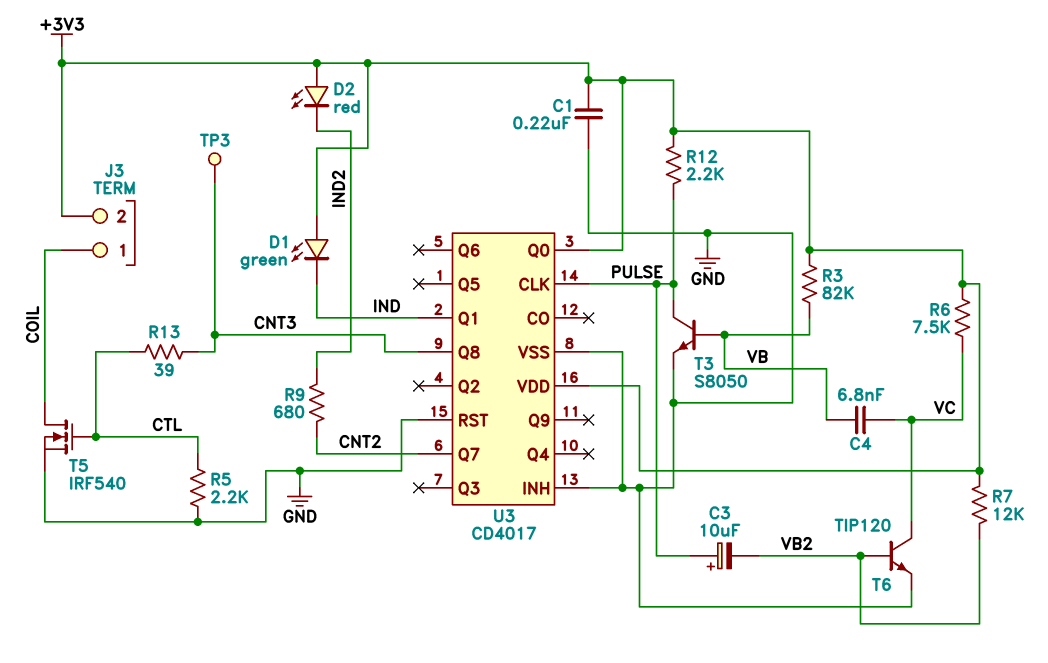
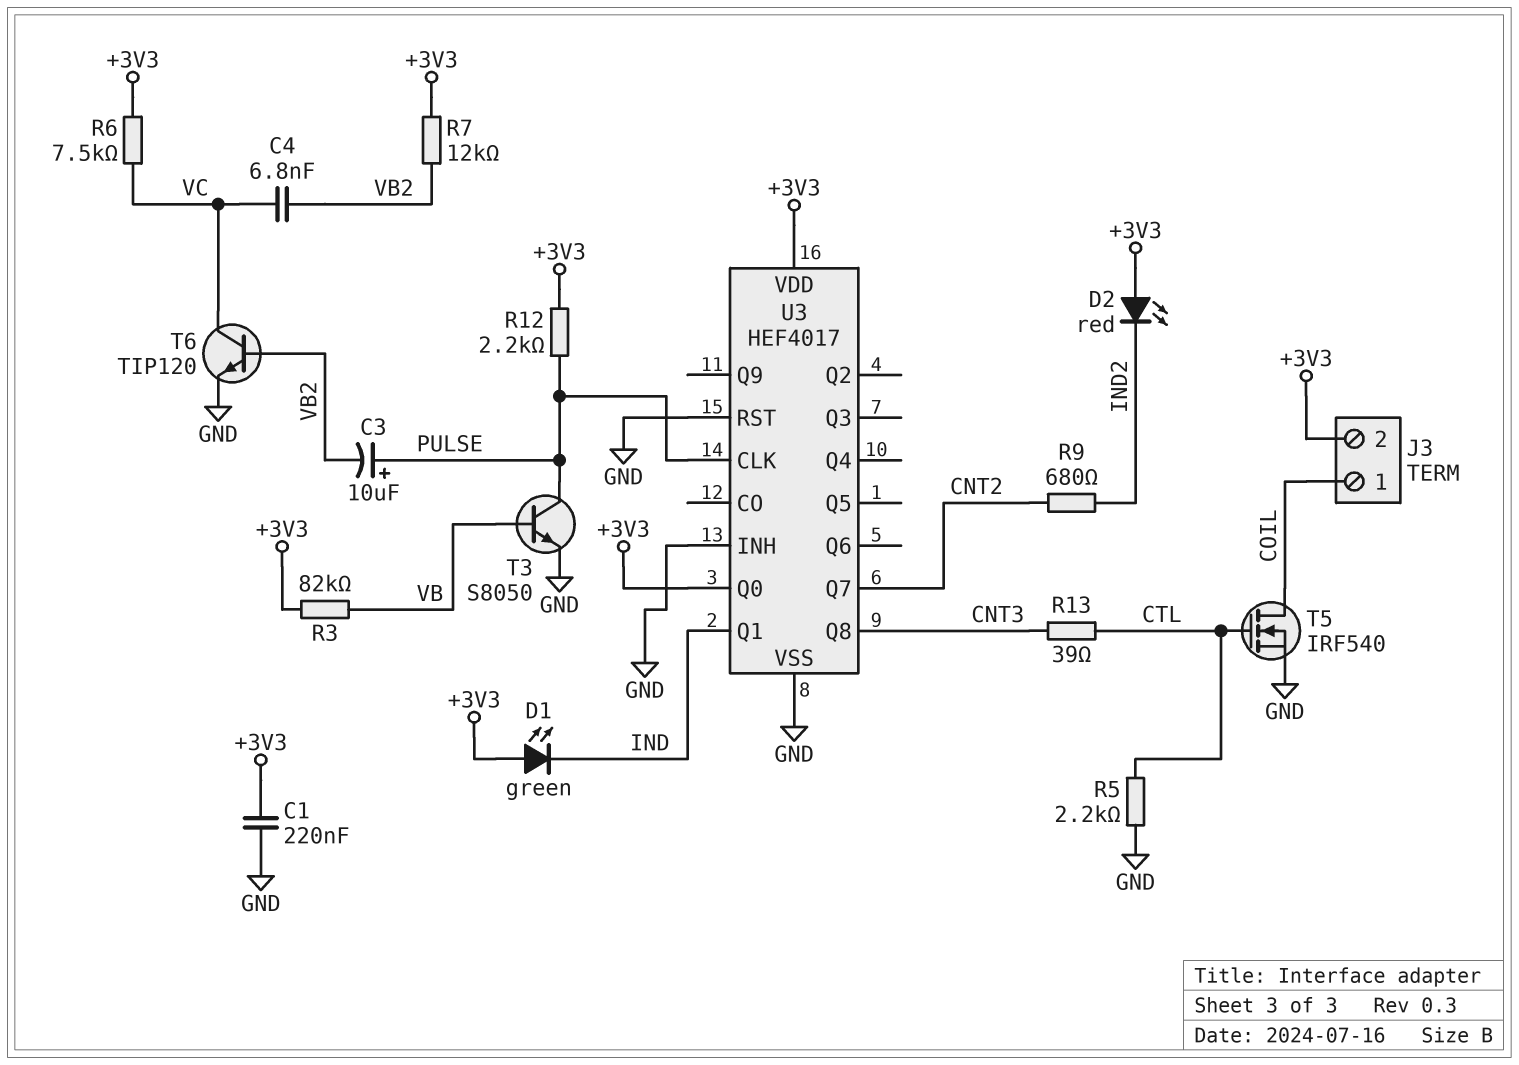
C4: 6.8nF (VB, VC) -> 6.8nF (VB2, VC)
TP3: test point (CNT3) -> none
U3: CD4017 -> HEF4017

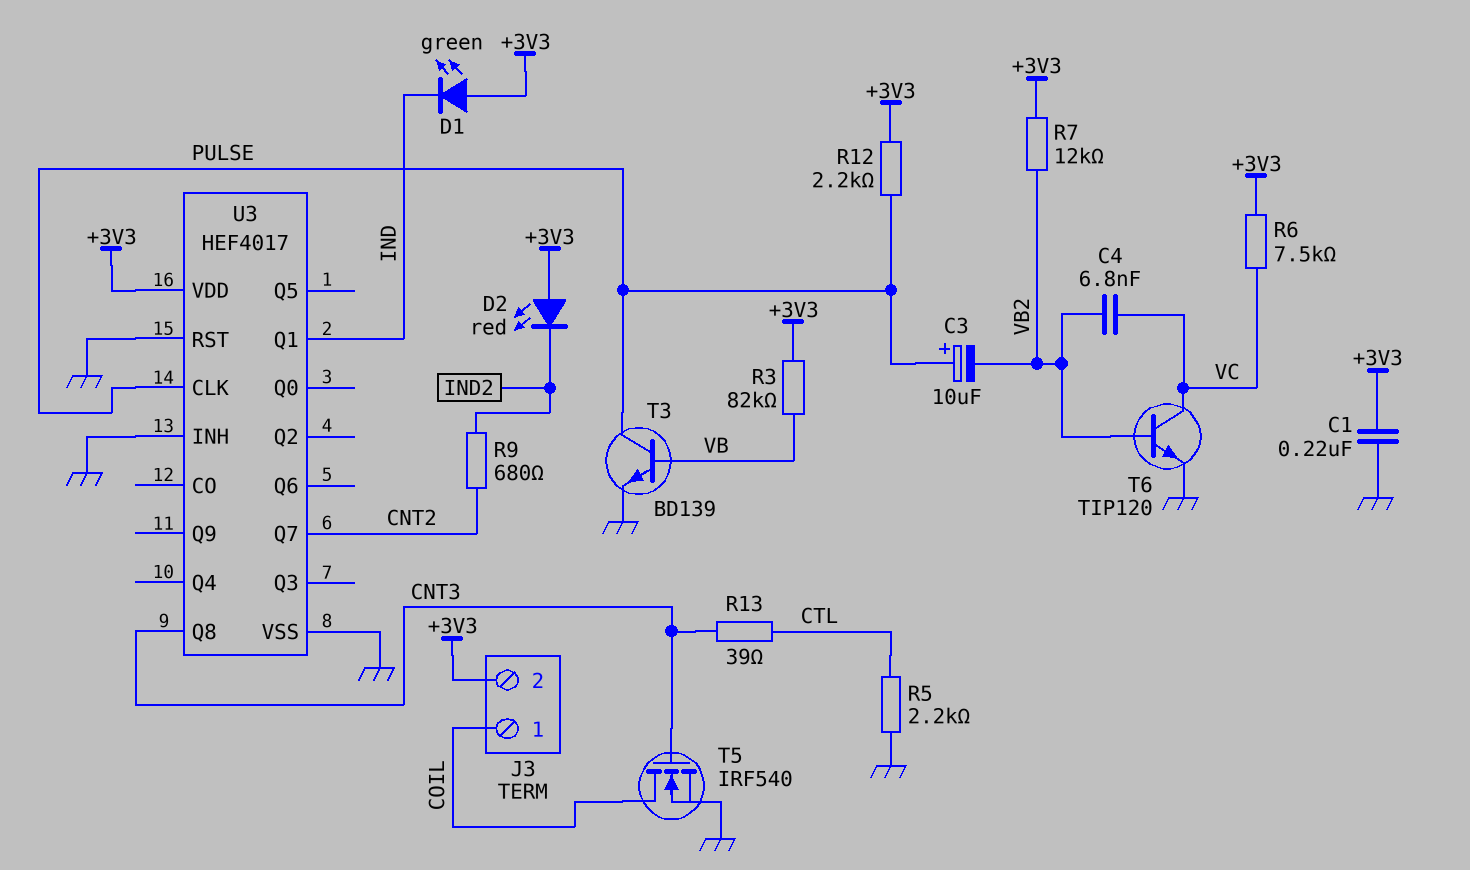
T3: NPN S8050 (B VB, C PULSE, E GND) -> NPN BD139 (B VB, C PULSE, E GND)
T5: NMOS IRF540 (G CTL, D COIL, S GND) -> NMOS IRF540 (G CNT3, D COIL, S GND)
U3 pin Q0: +3V3 -> none

